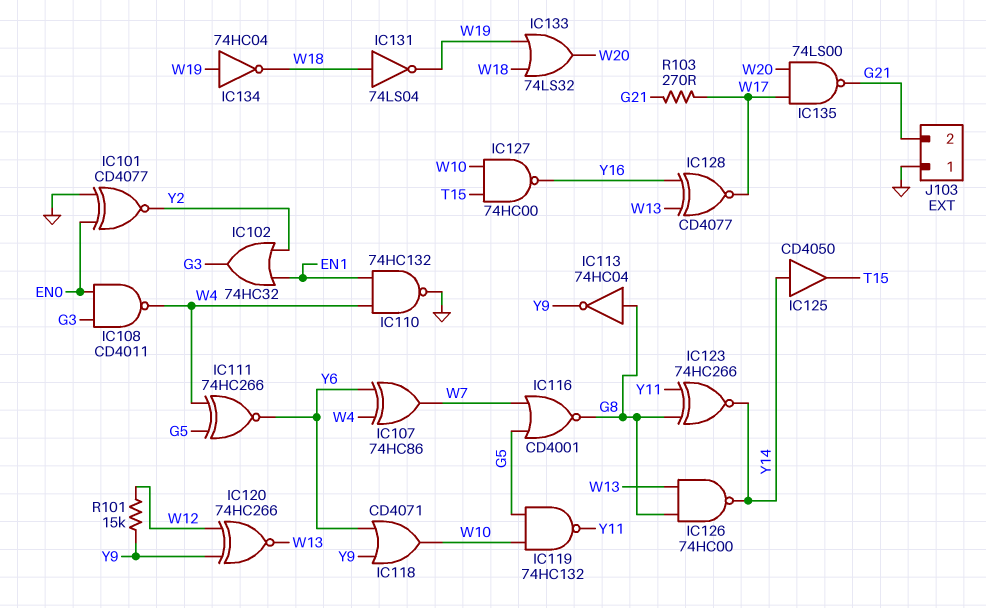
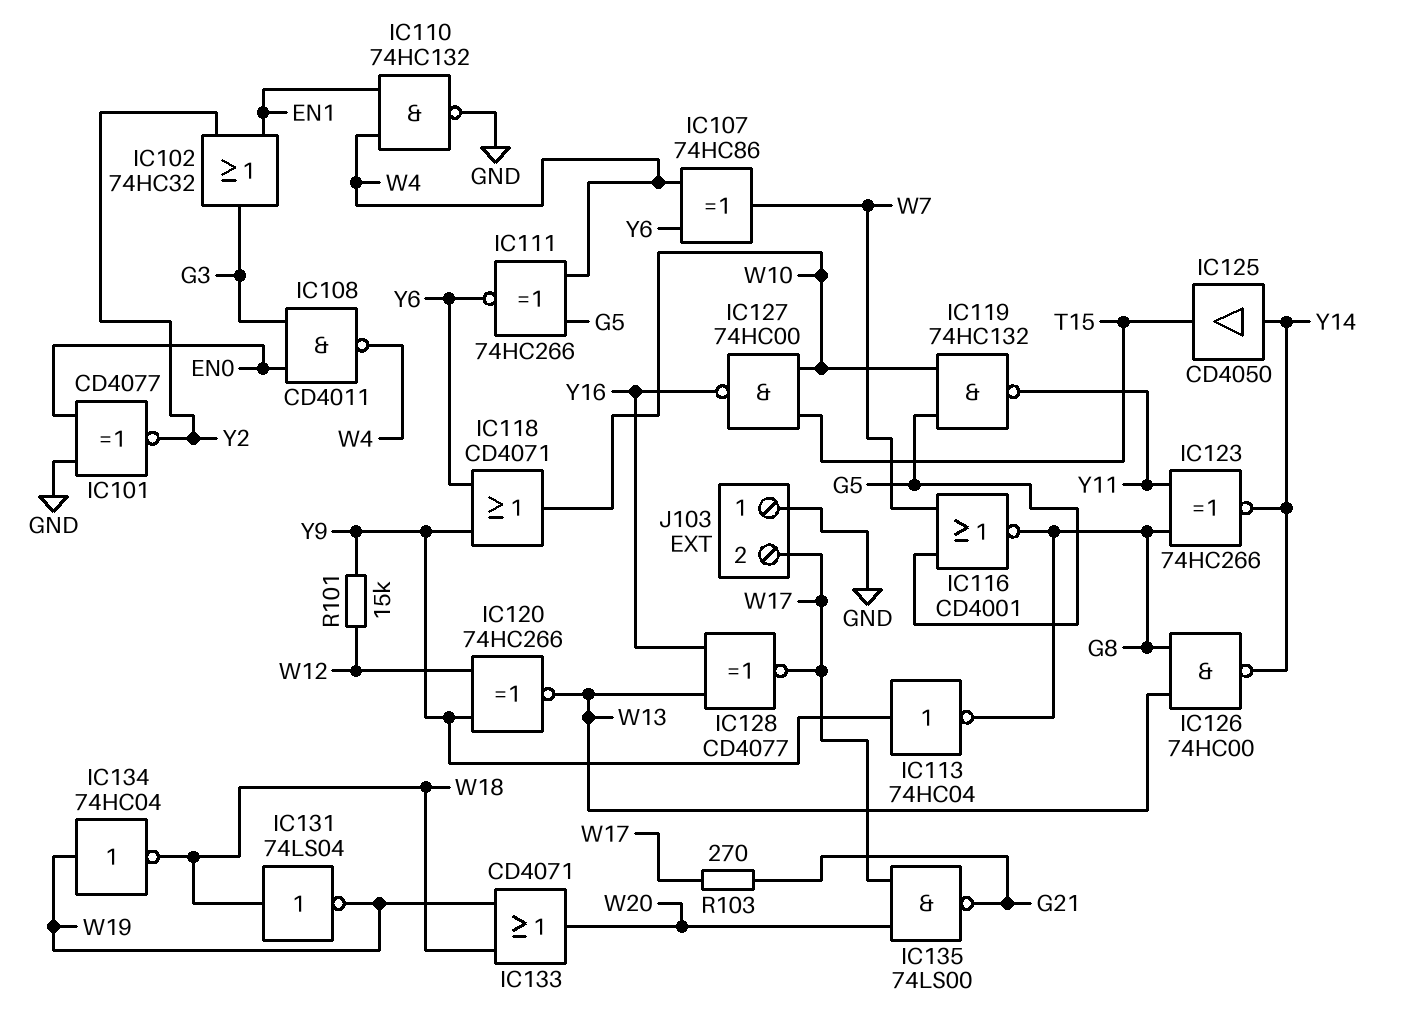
IC113: NOT 74HC04 (in G8, out Y9) -> NOT 74HC04 (in Y9, out G8)
IC133: OR 74LS32 (in W18, in W19, out W20) -> OR CD4071 (in W18, in W19, out W20)
J103 pin 2: G21 -> W17

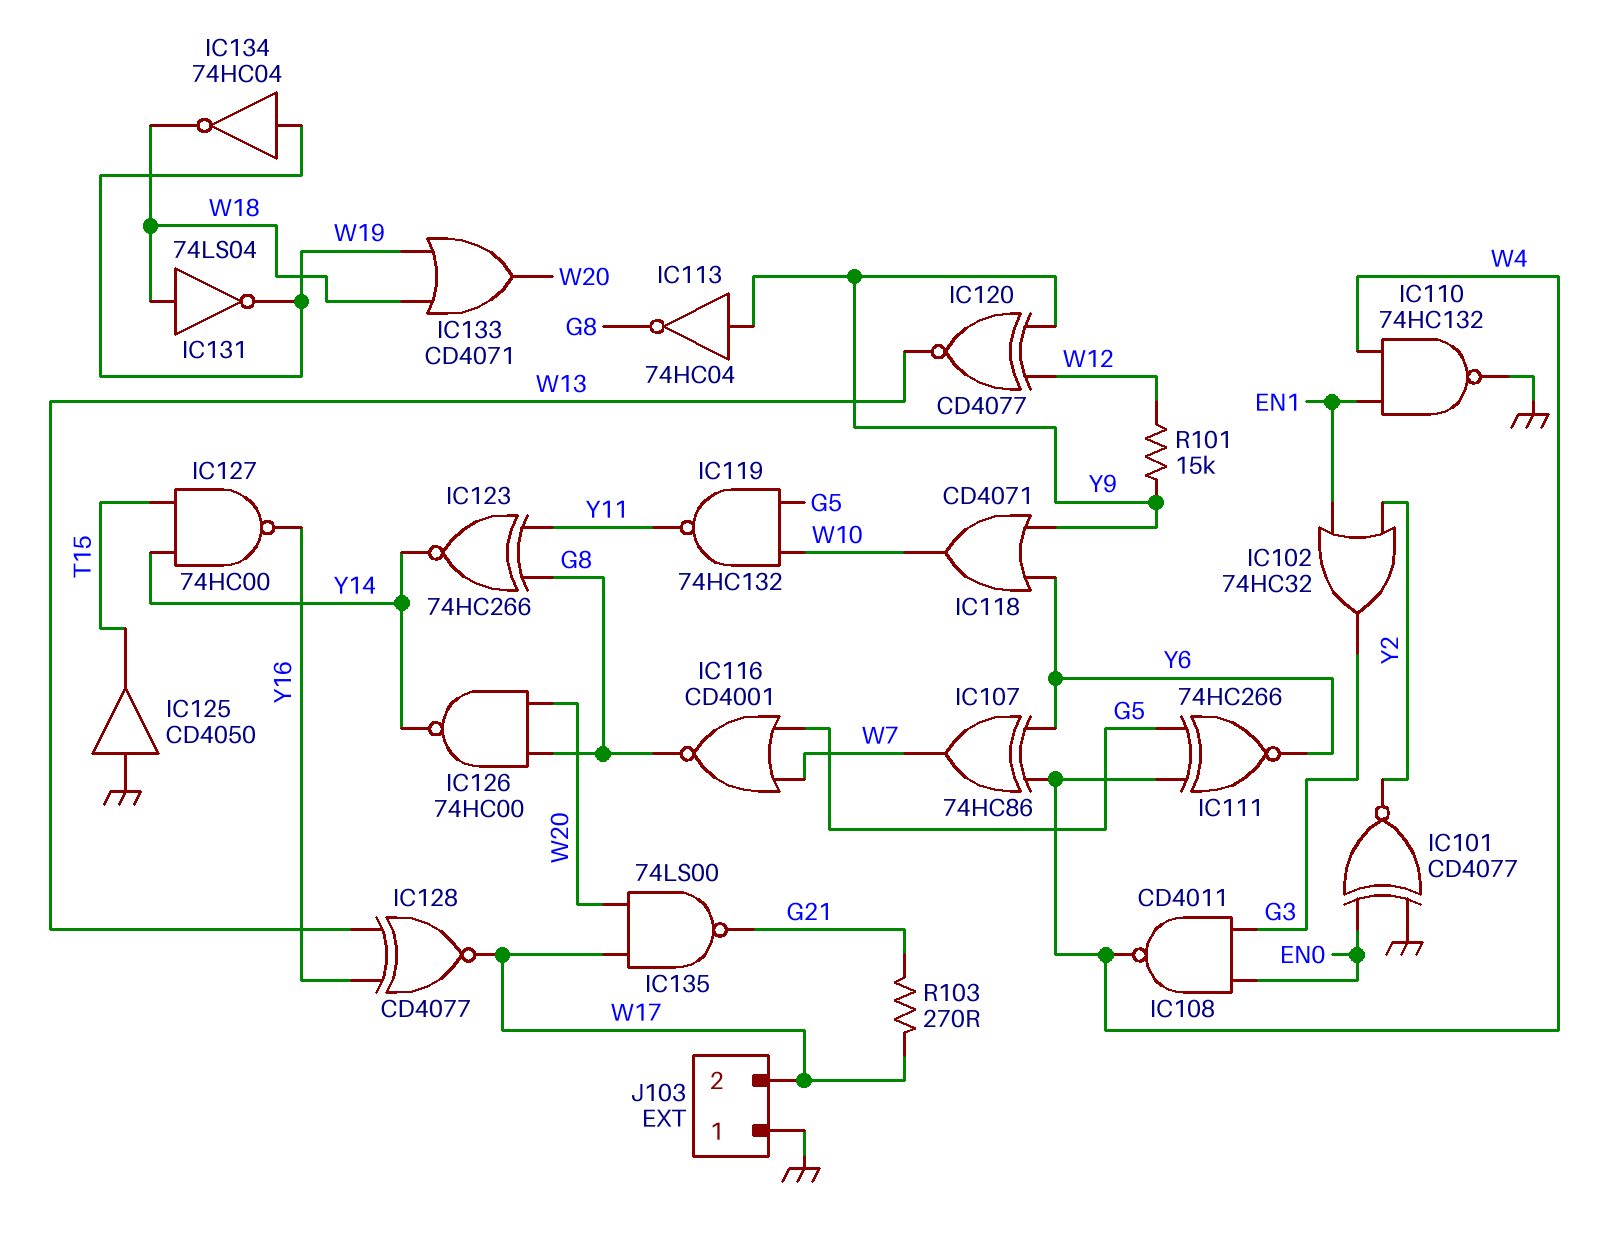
IC120: XNOR 74HC266 (in W12, in Y9, out W13) -> XNOR CD4077 (in W12, in Y9, out W13)
IC125: buffer CD4050 (in Y14, out T15) -> buffer CD4050 (in GND, out T15)
IC126: NAND 74HC00 (in G8, in W13, out Y14) -> NAND 74HC00 (in G8, in W20, out Y14)
IC127: NAND 74HC00 (in T15, in W10, out Y16) -> NAND 74HC00 (in T15, in Y14, out Y16)

